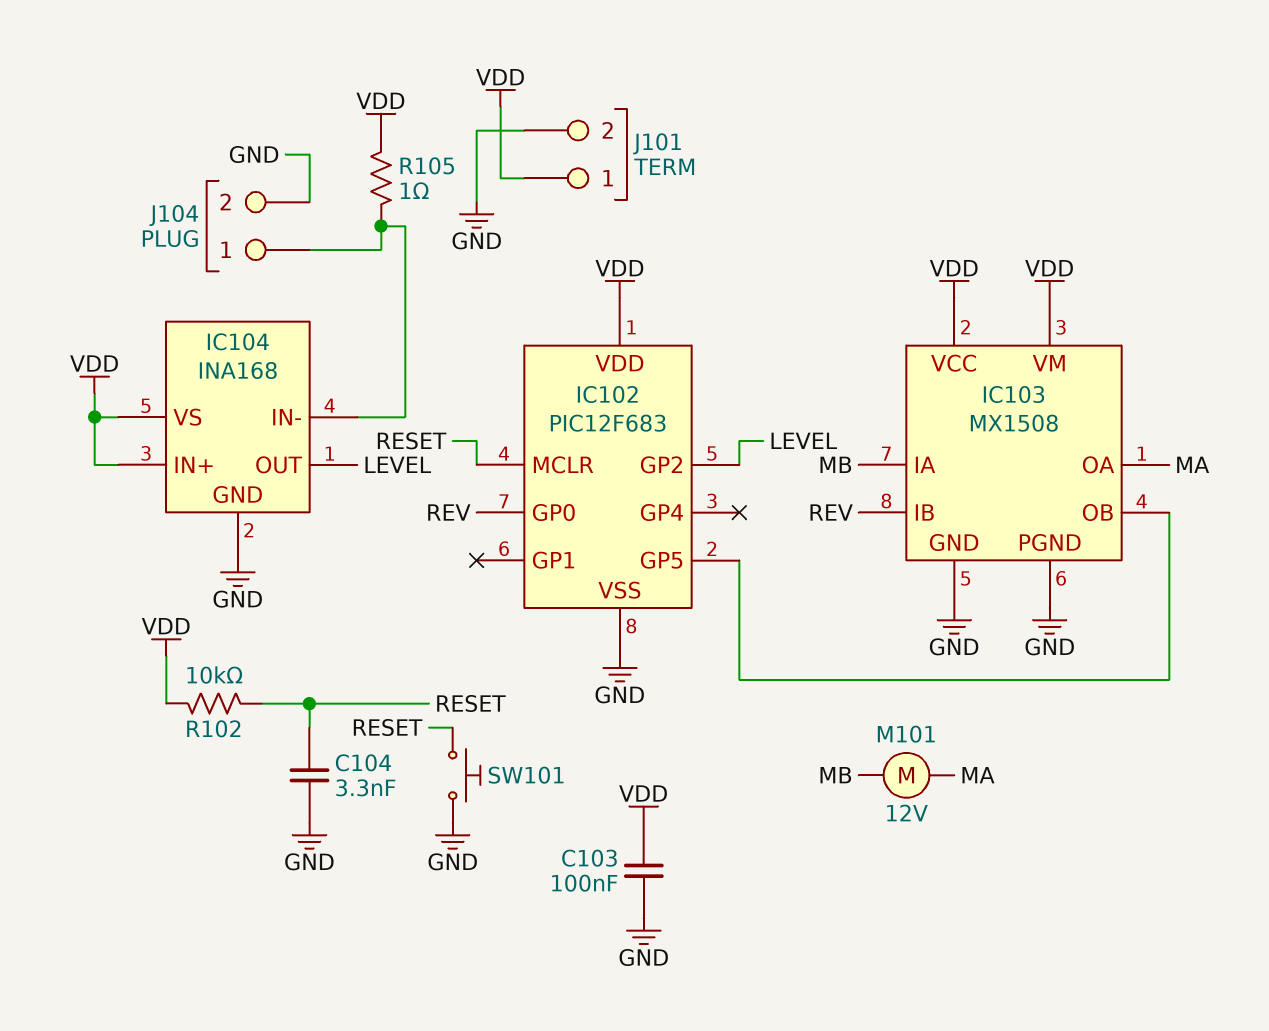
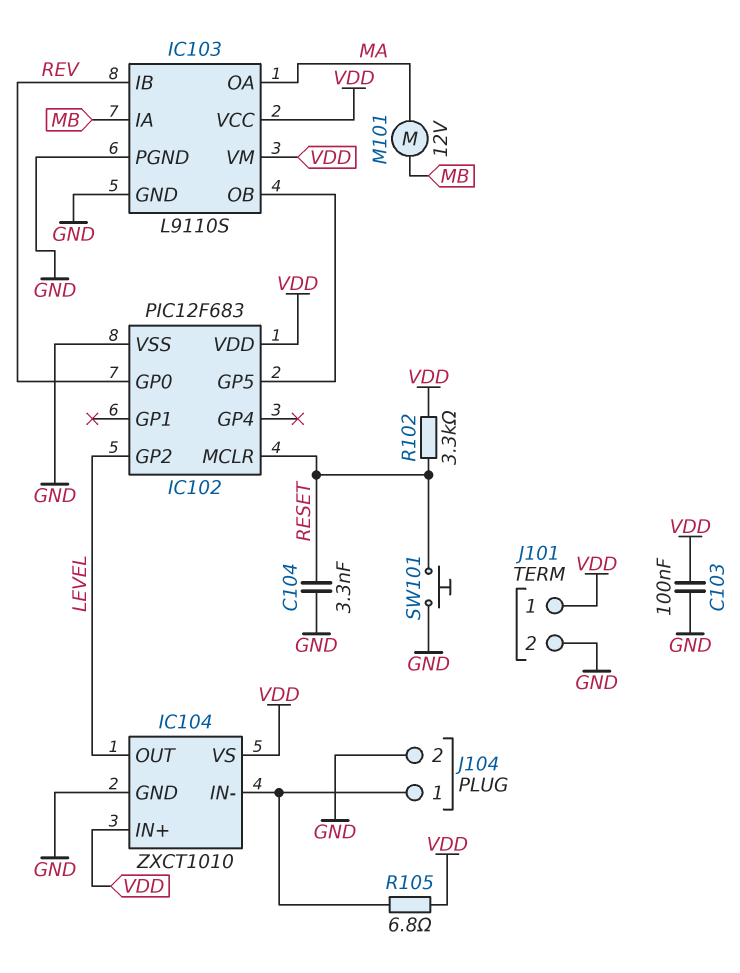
IC103: MX1508 -> L9110S
IC104: INA168 -> ZXCT1010
R102: 10k (RESET, VDD) -> 3.3k (RESET, VDD)
R105: 1 (IC104/IN-, VDD) -> 6.8 (IC104/IN-, VDD)

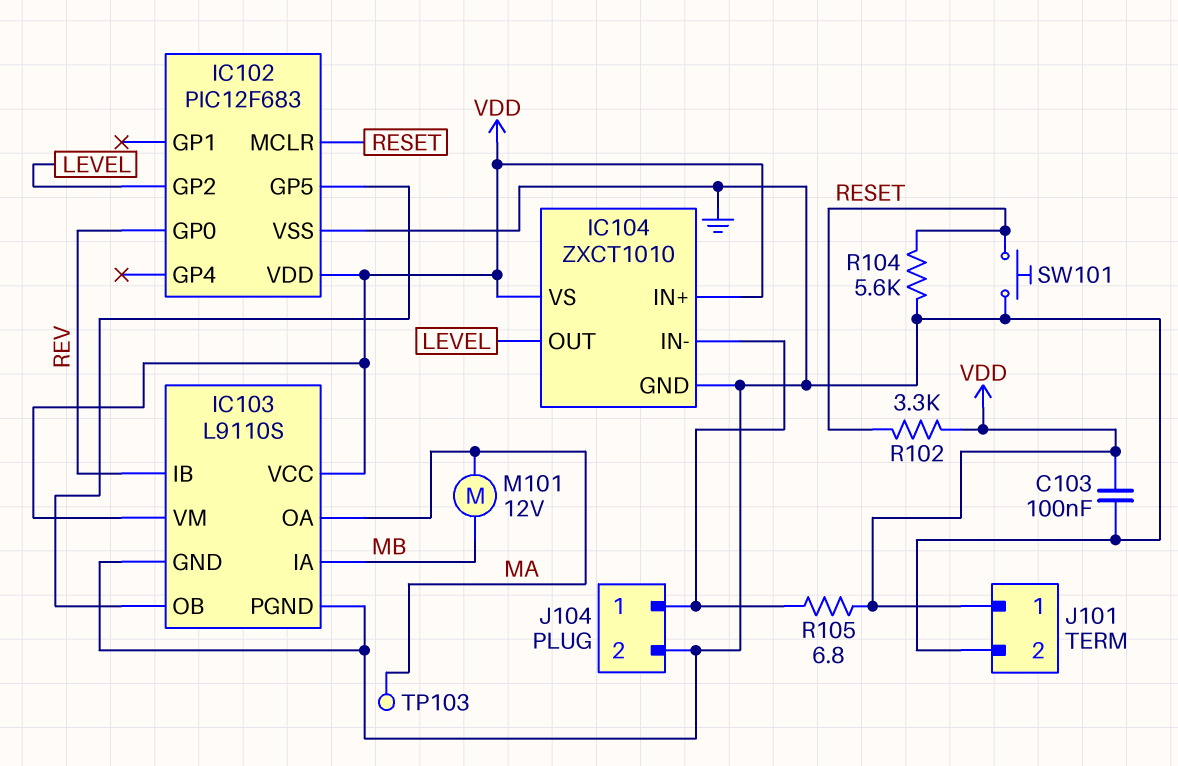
C104: 3.3nF (GND, RESET) -> none
R104: none -> 5.6k (GND, RESET)
TP103: none -> test point (MA)

